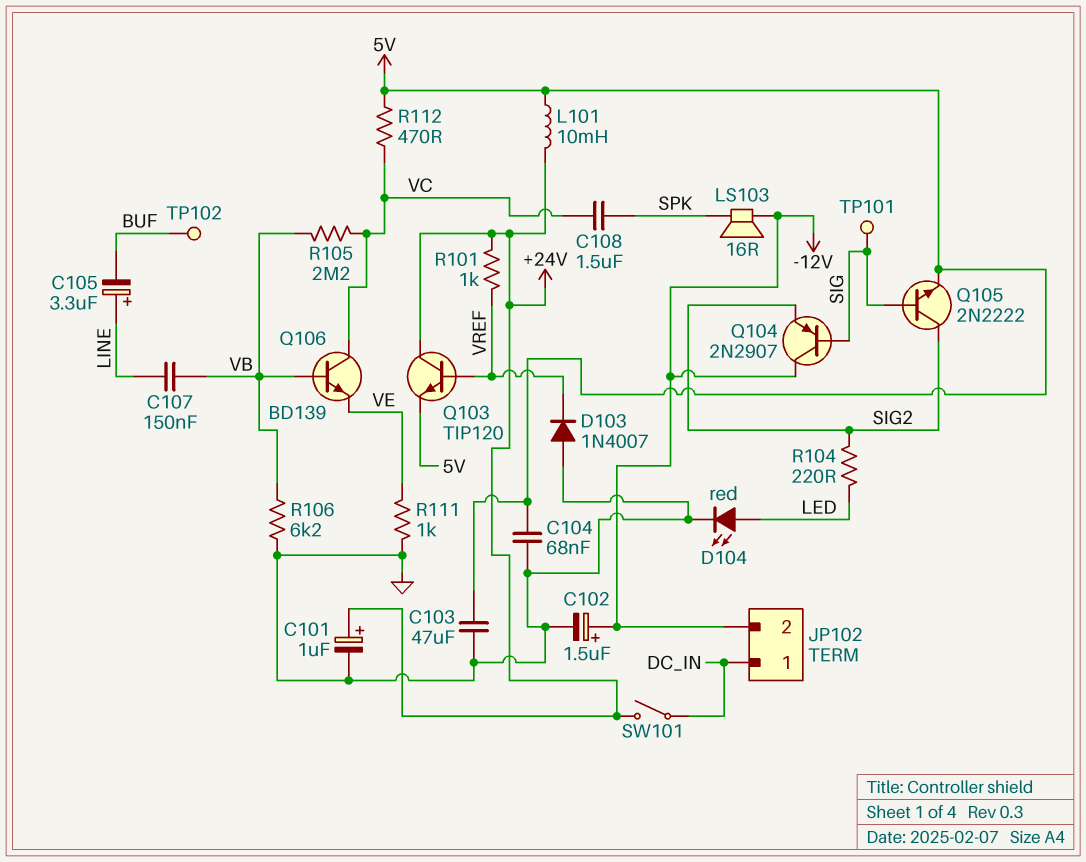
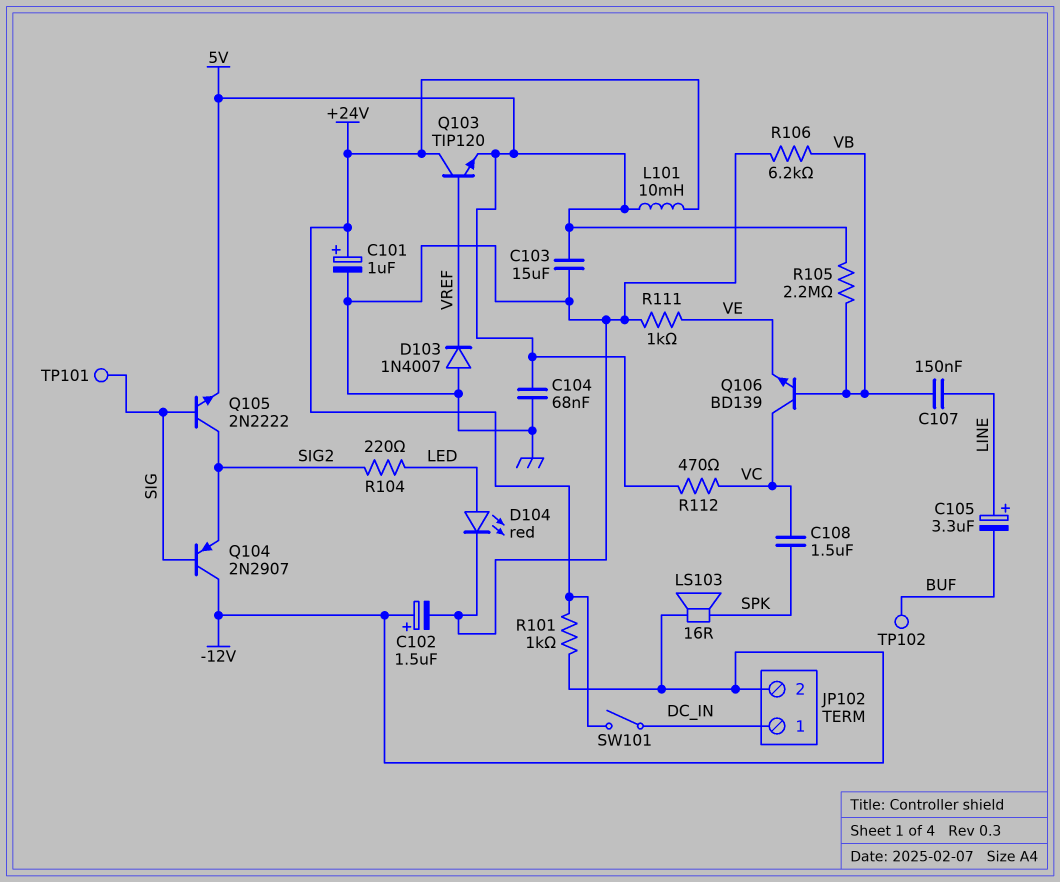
C103: 47uF (5V, GND) -> 15uF (5V, GND)
R101: 1k (+24V, VREF) -> 1k (+24V, -12V)
R105: 2.2M (VB, VC) -> 2.2M (5V, VB)

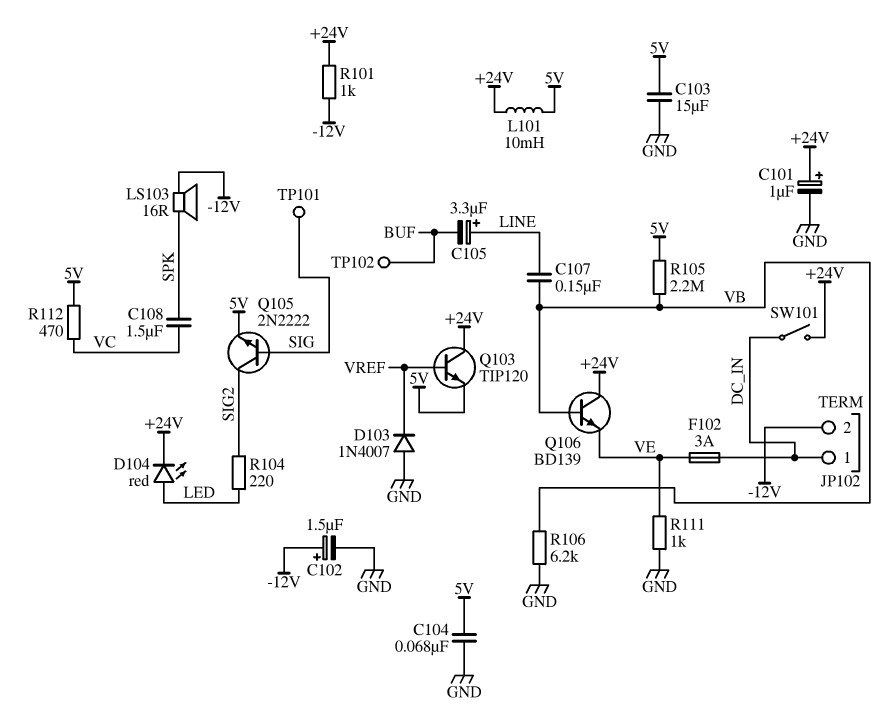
D104: LED red (A LED, K GND) -> LED red (A LED, K +24V)
F102: none -> 3A (DC_IN, VE)
Q104: PNP 2N2907 (B SIG, C -12V, E SIG2) -> none
Q106: NPN BD139 (B VB, C VC, E VE) -> NPN BD139 (B VB, C +24V, E VE)

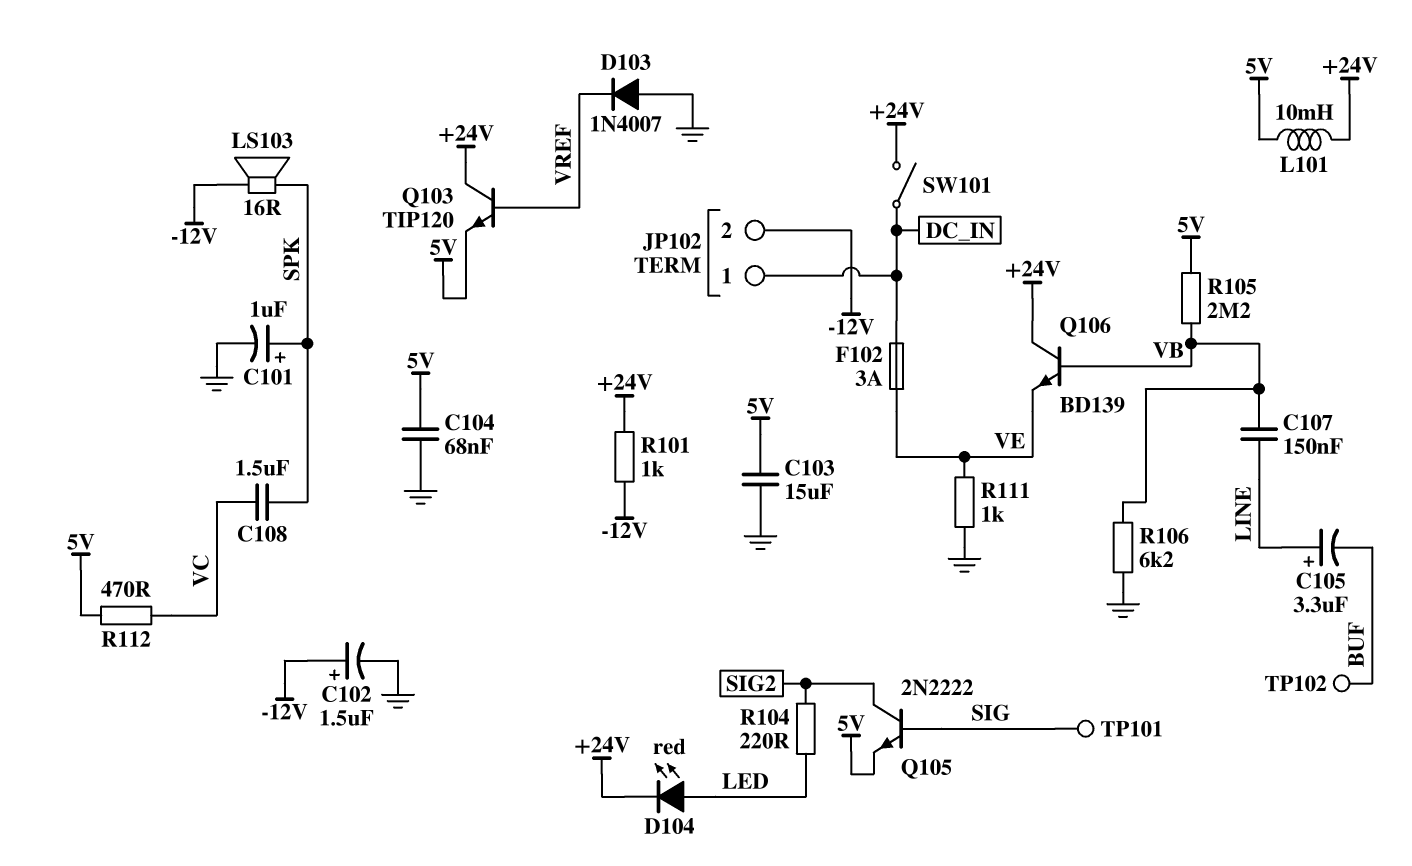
C101: 1uF (plus +24V, minus GND) -> 1uF (plus SPK, minus GND)

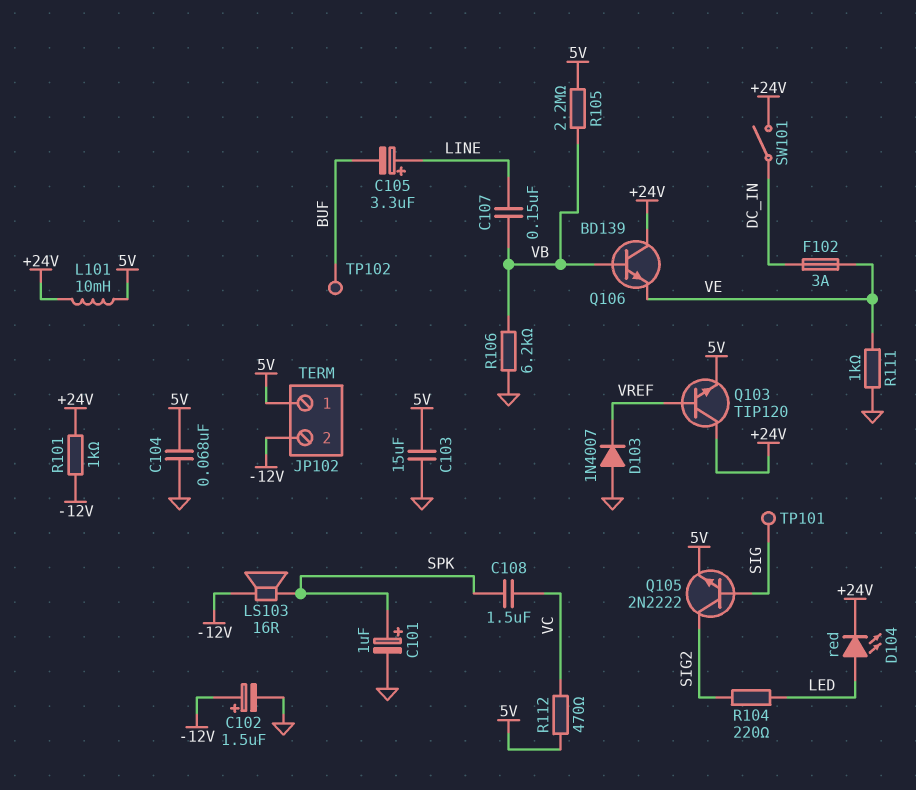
JP102 pin 1: DC_IN -> 5V

